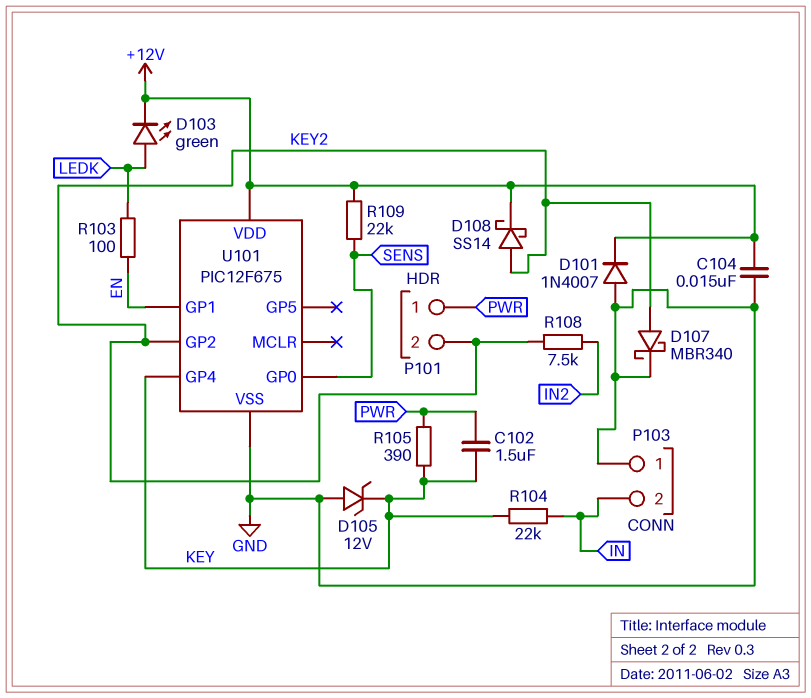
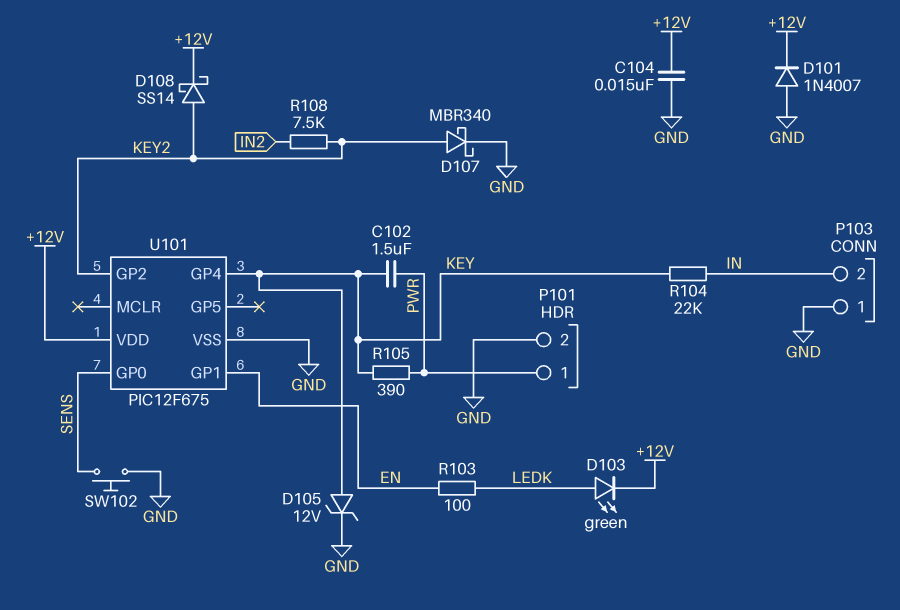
D105: zener 12V (A GND, K KEY) -> zener 12V (A KEY, K GND)
P101 pin 2: KEY2 -> GND
R109: 22k (+12V, SENS) -> none
SW102: none -> button (GND, SENS)

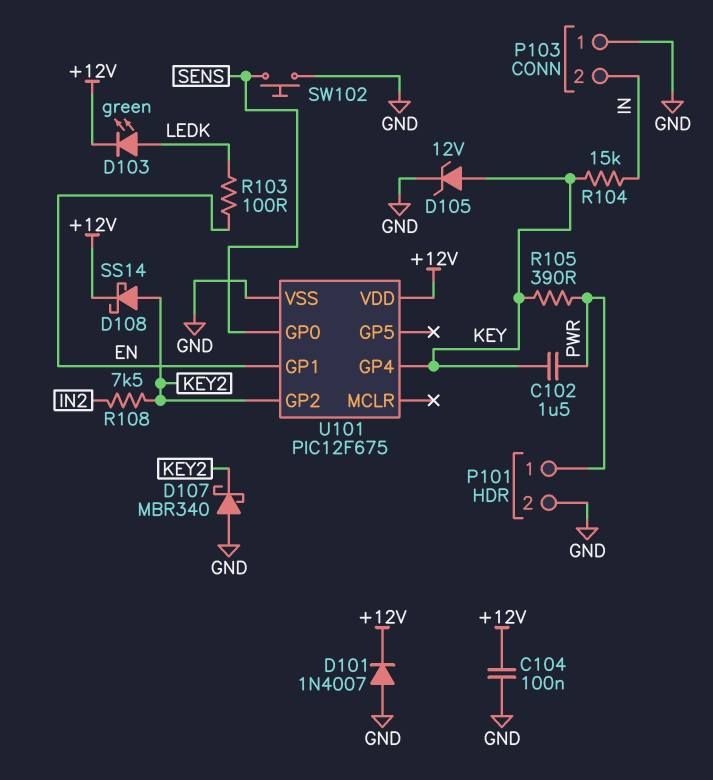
C104: 15nF (+12V, GND) -> 100nF (+12V, GND)
D107: schottky MBR340 (A KEY2, K GND) -> schottky MBR340 (A GND, K KEY2)
R104: 22k (IN, KEY) -> 15k (IN, KEY)

